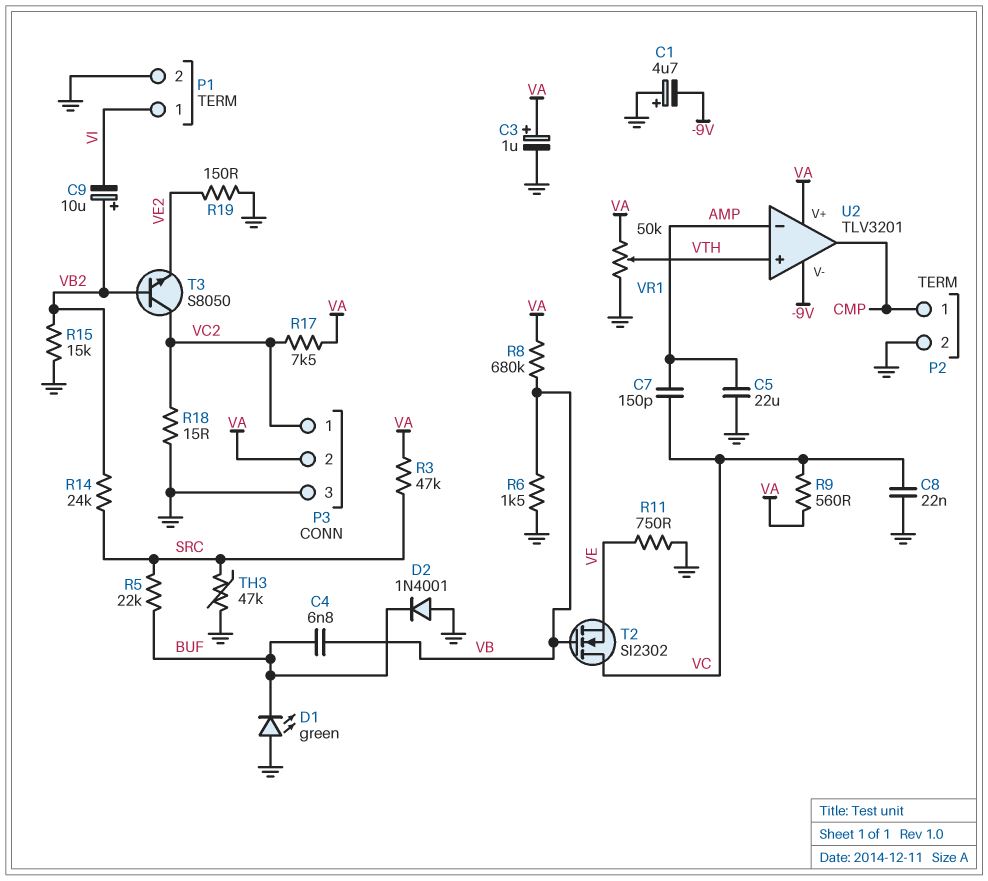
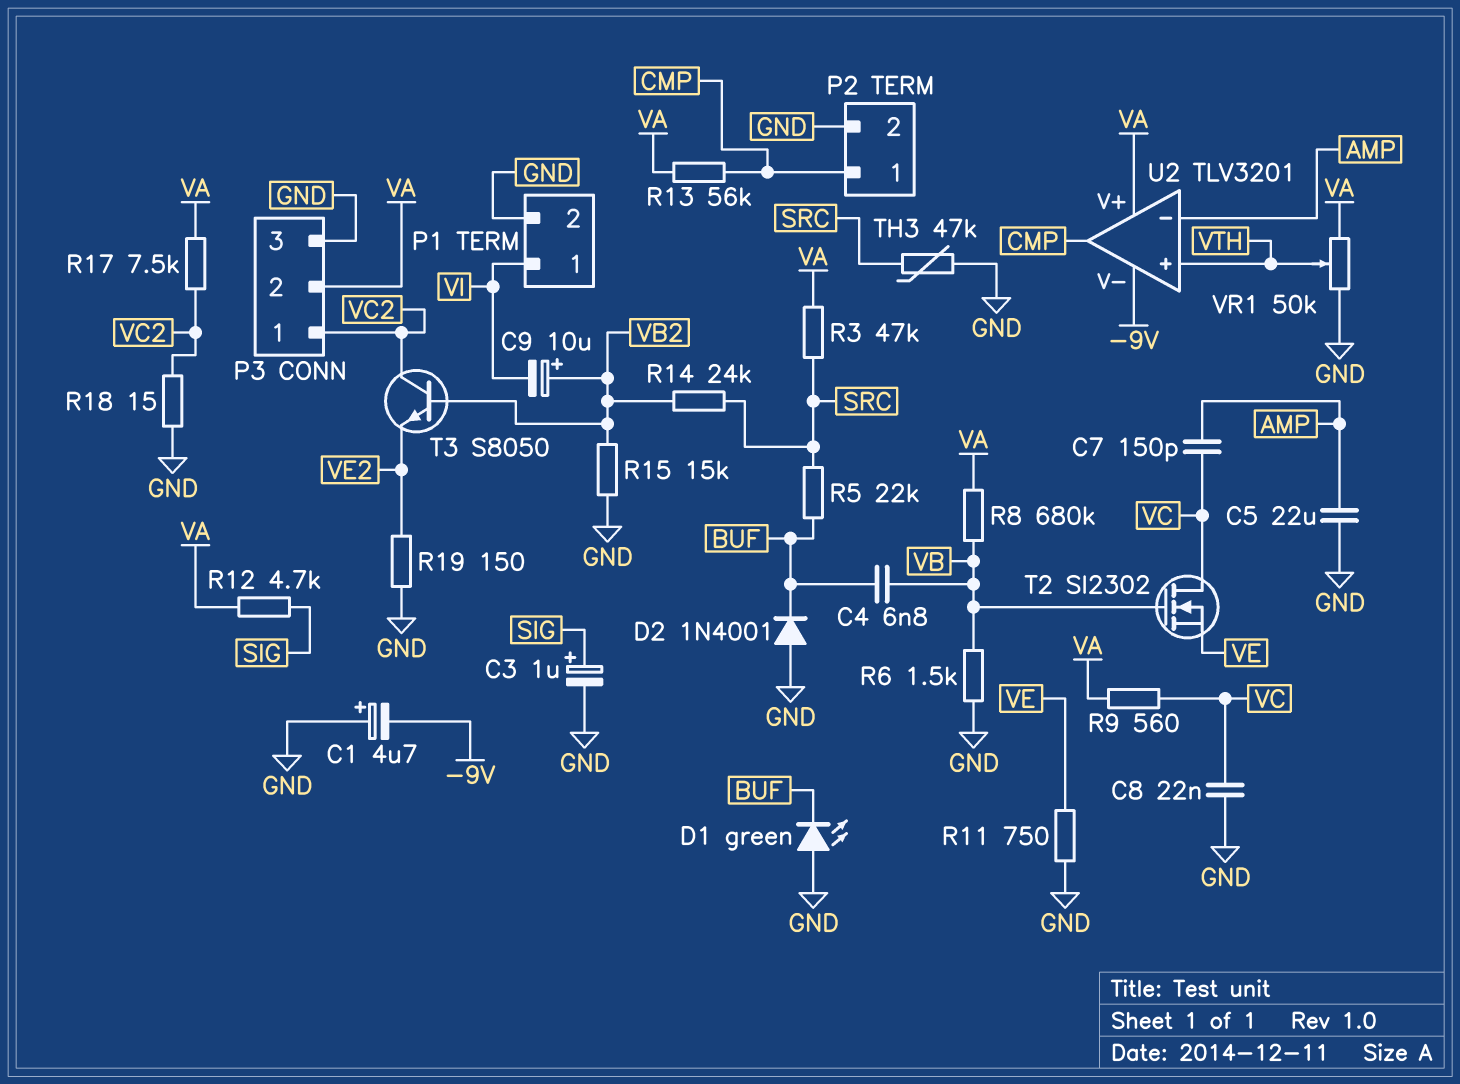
C3: 1uF (plus VA, minus GND) -> 1uF (plus SIG, minus GND)
R12: none -> 4.7k (SIG, VA)
R13: none -> 56k (CMP, VA)

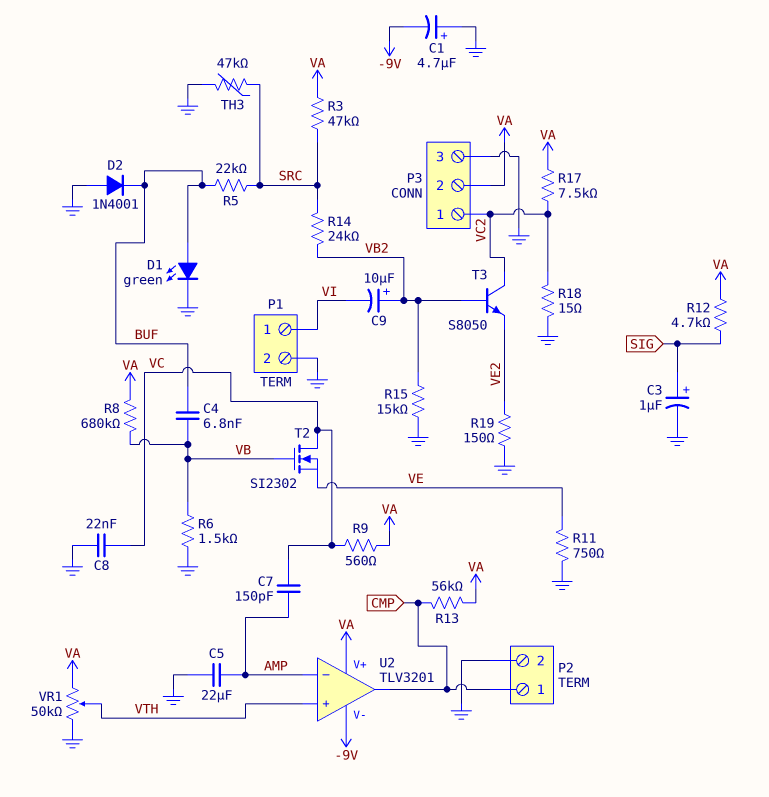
D1: LED green (A GND, K BUF) -> LED green (A BUF, K GND)

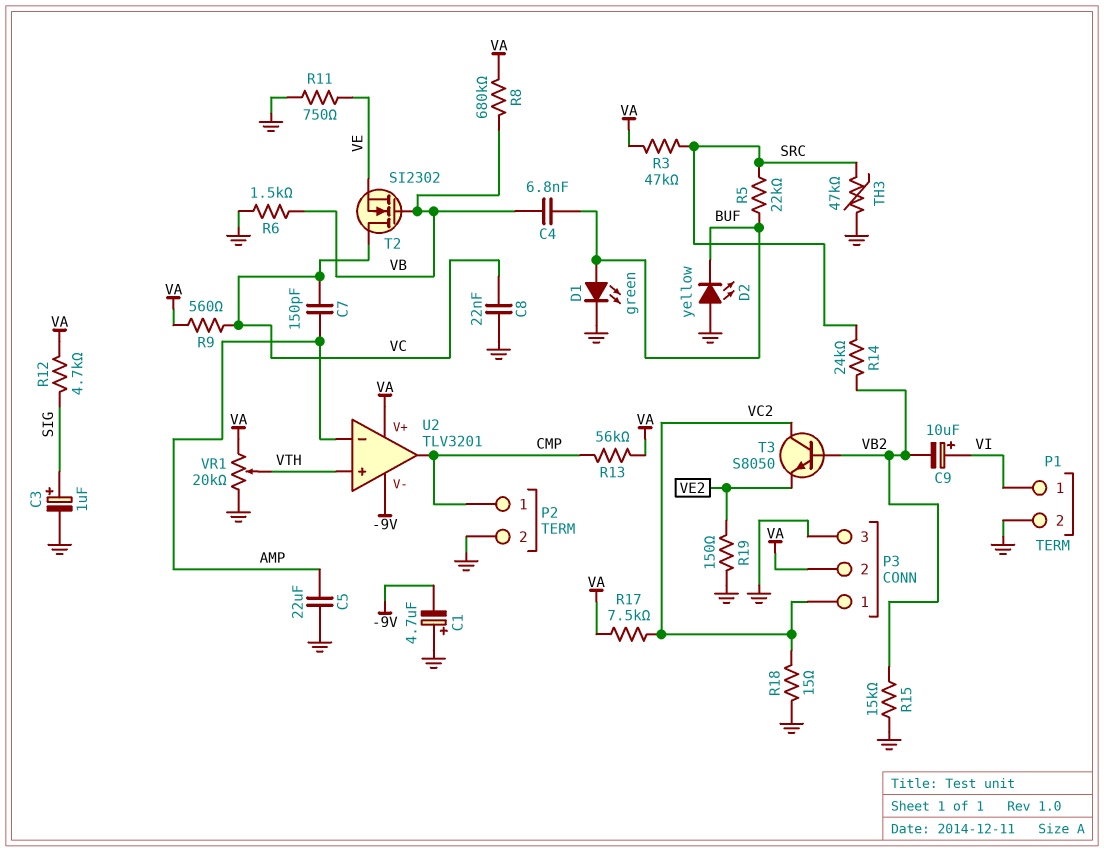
C9: 10uF (plus VB2, minus VI) -> 10uF (plus VI, minus VB2)
D2: diode 1N4001 (A GND, K BUF) -> LED yellow (A GND, K BUF)
VR1: 50k (GND, VA, wiper VTH) -> 20k (GND, VA, wiper VTH)

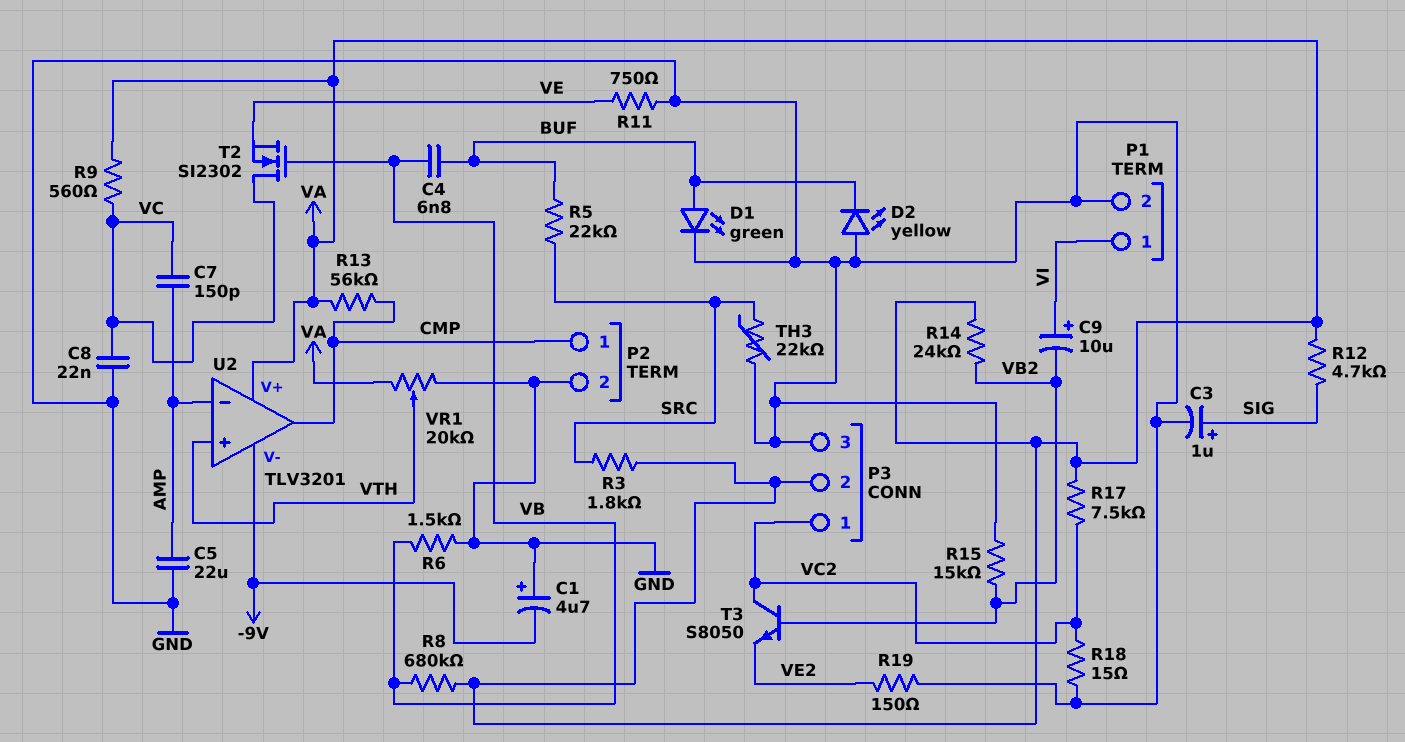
R3: 47k (SRC, VA) -> 1.8k (SRC, VA)
R14: 24k (SRC, VB2) -> 24k (VA, VB2)
TH3: 47k (GND, SRC) -> 22k (GND, SRC)

